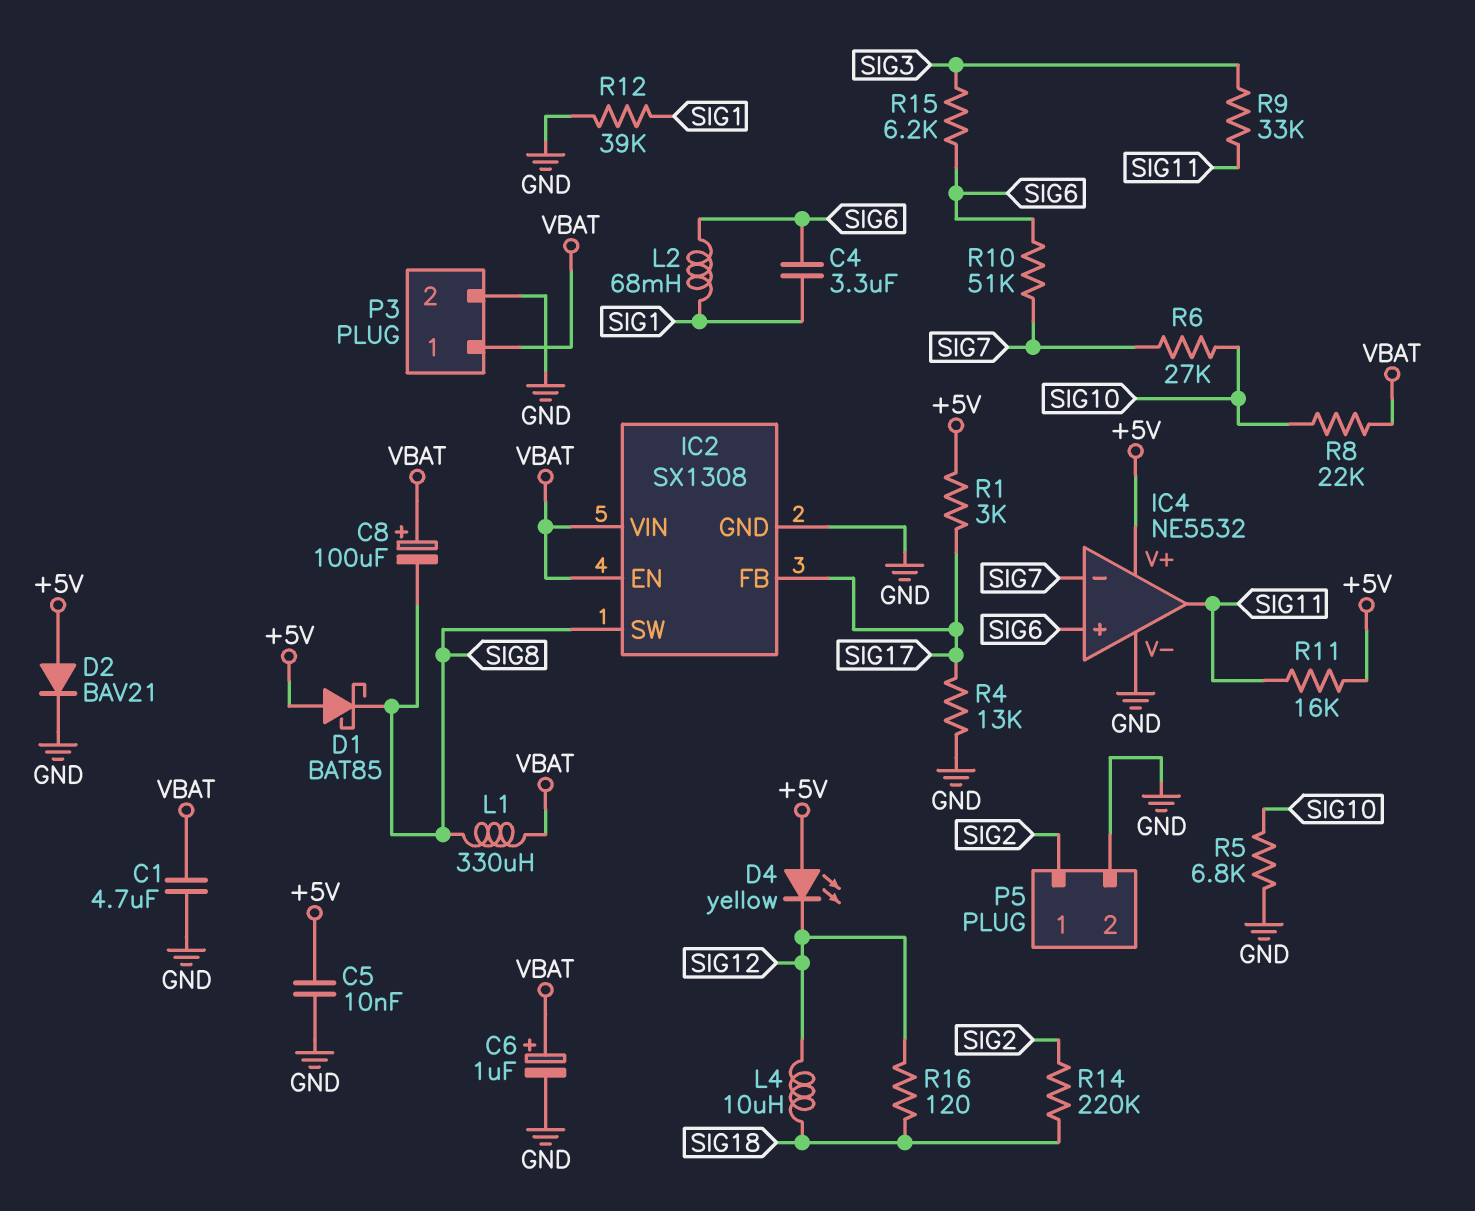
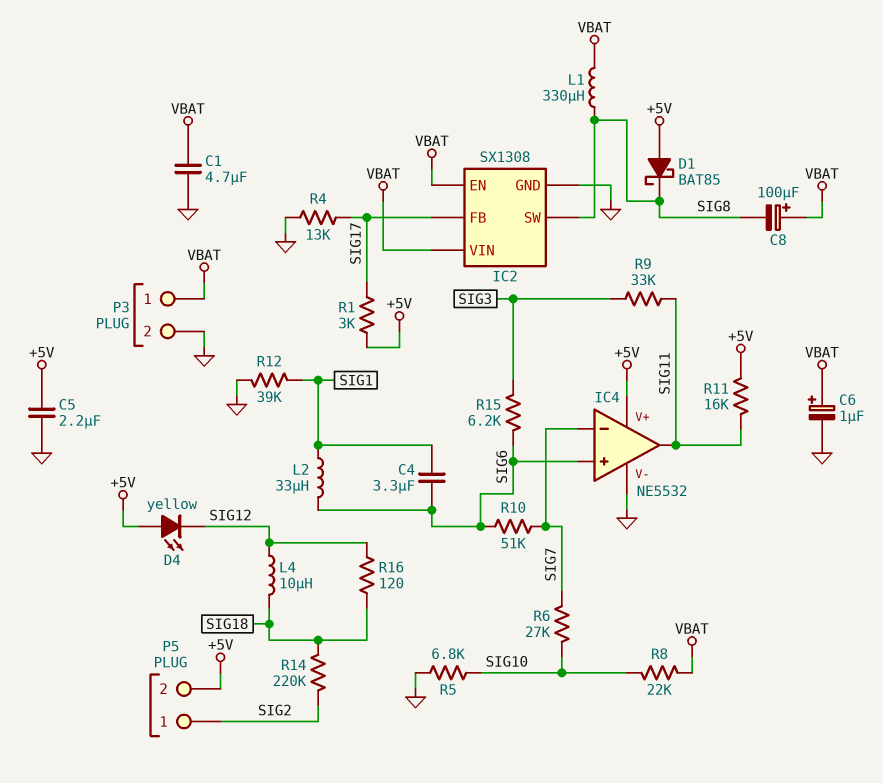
C5: 10nF (+5V, GND) -> 2.2uF (+5V, GND)
D2: diode BAV21 (A +5V, K GND) -> none
L2: 68mH (SIG1, SIG6) -> 33uH (SIG1, SIG6)
P5 pin 2: GND -> +5V

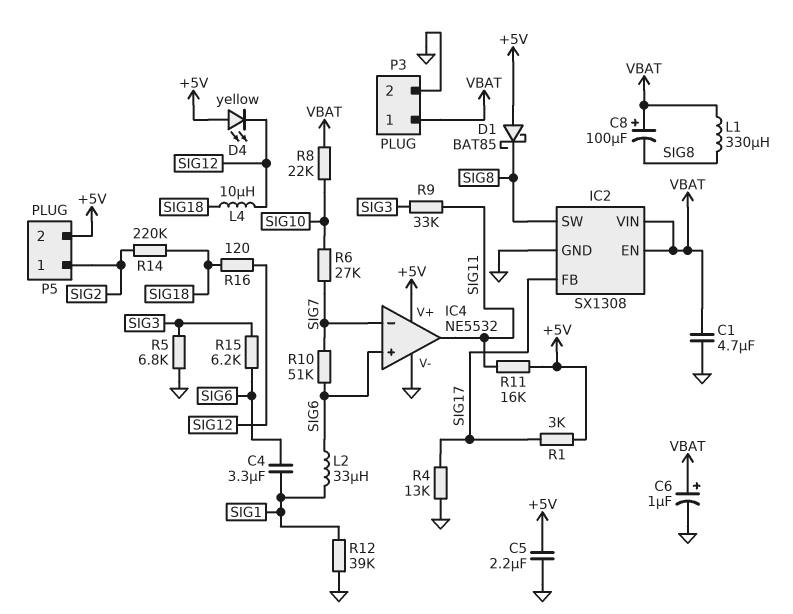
R5: 6.8k (GND, SIG10) -> 6.8k (GND, SIG3)

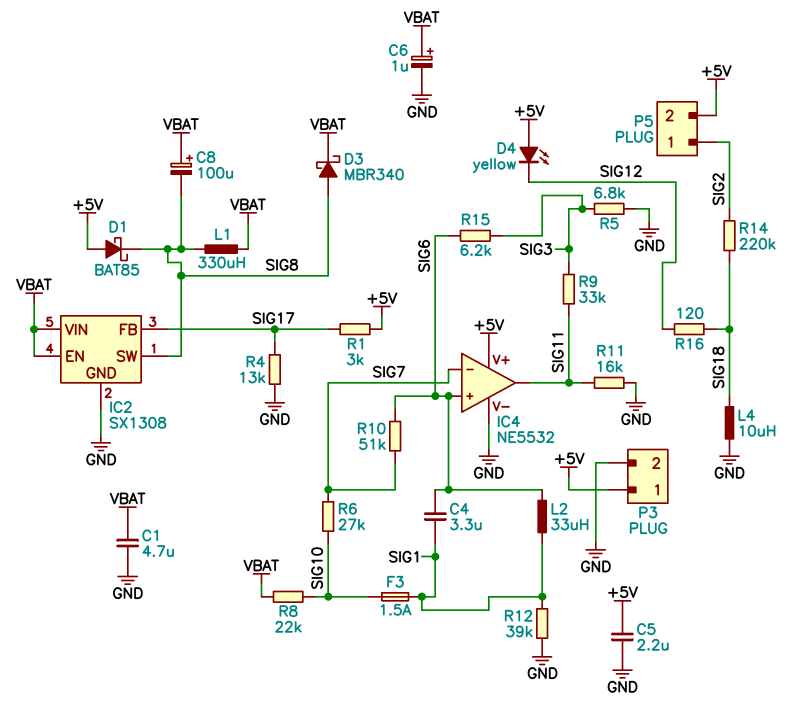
D3: none -> schottky MBR340 (A SIG8, K VBAT)
F3: none -> 1.5A (SIG1, SIG10)
L4: 10uH (SIG12, SIG18) -> 10uH (GND, SIG18)
P3 pin 1: VBAT -> +5V
R11: 16k (+5V, SIG11) -> 16k (GND, SIG11)

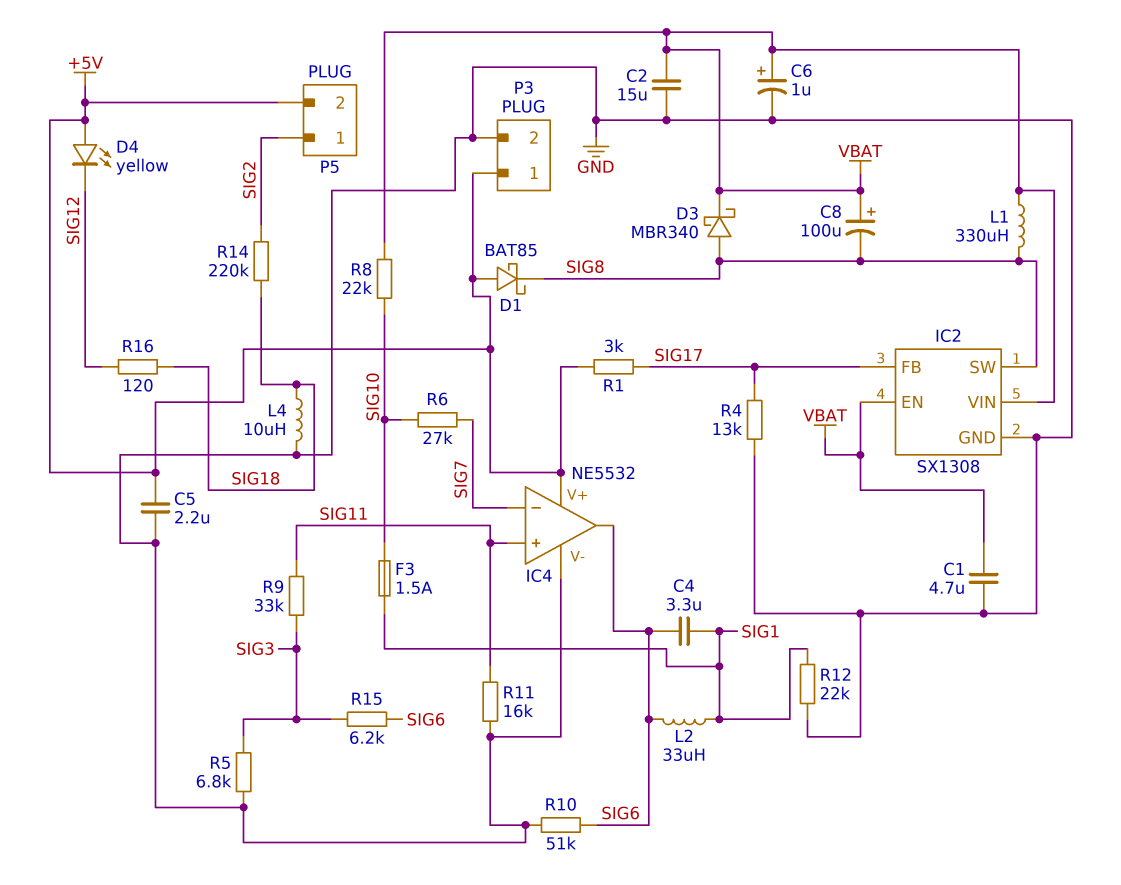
C2: none -> 15uF (GND, VBAT)
IC4 pin in+: SIG6 -> SIG11
IC4 pin out: SIG11 -> SIG6
R10: 51k (SIG6, SIG7) -> 51k (GND, SIG6)
R12: 39k (GND, SIG1) -> 22k (GND, SIG1)

